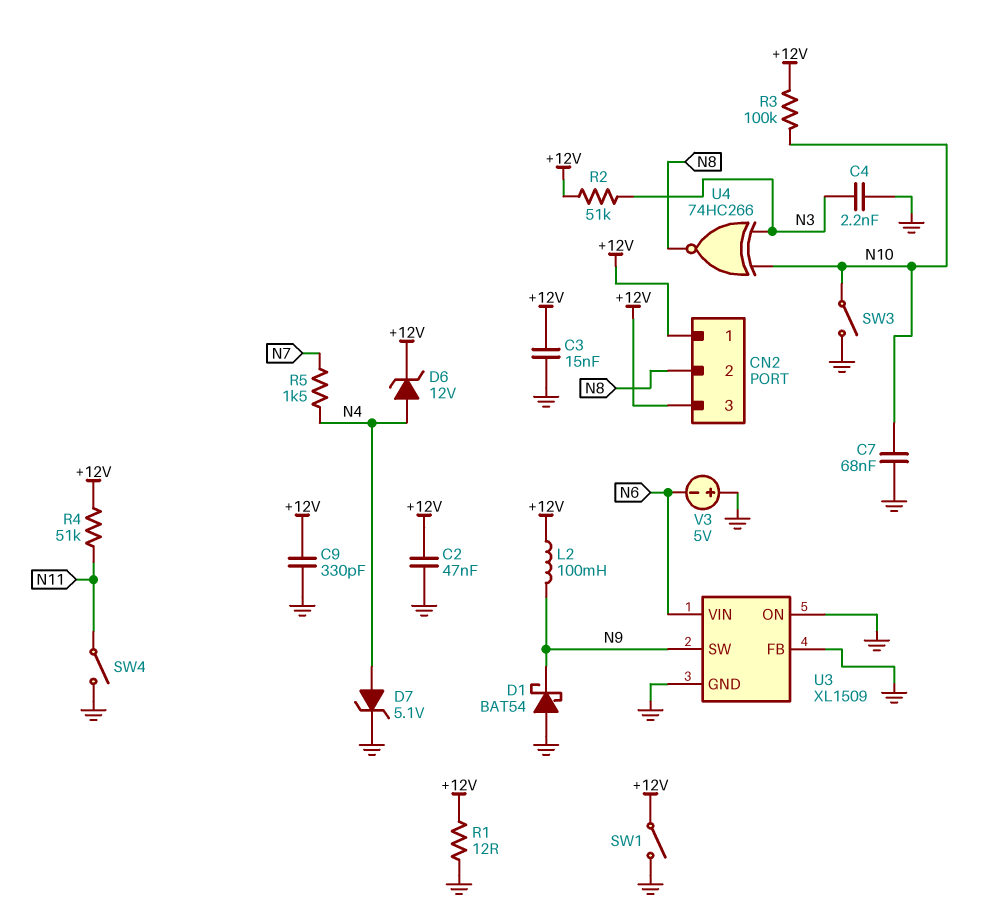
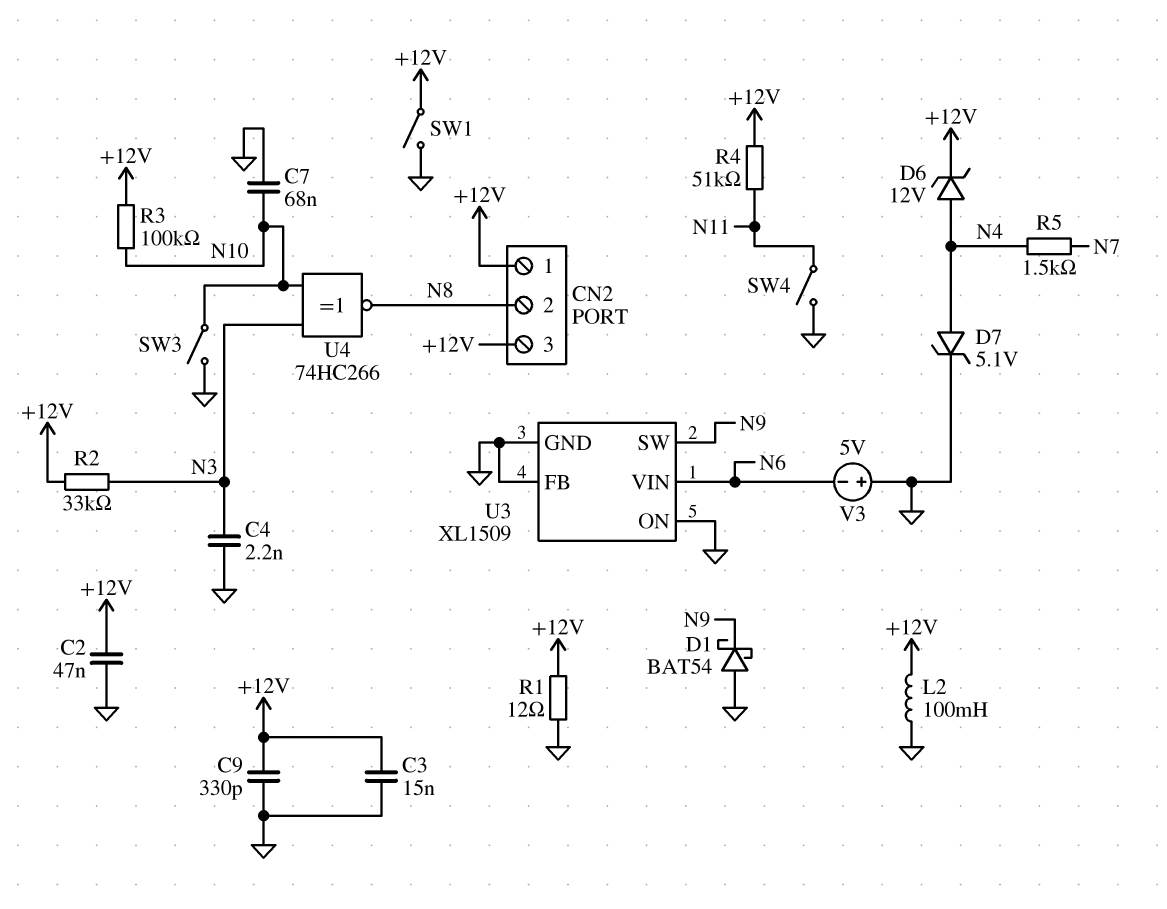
L2: 100mH (+12V, N9) -> 100mH (+12V, GND)
R2: 51k (+12V, N3) -> 33k (+12V, N3)

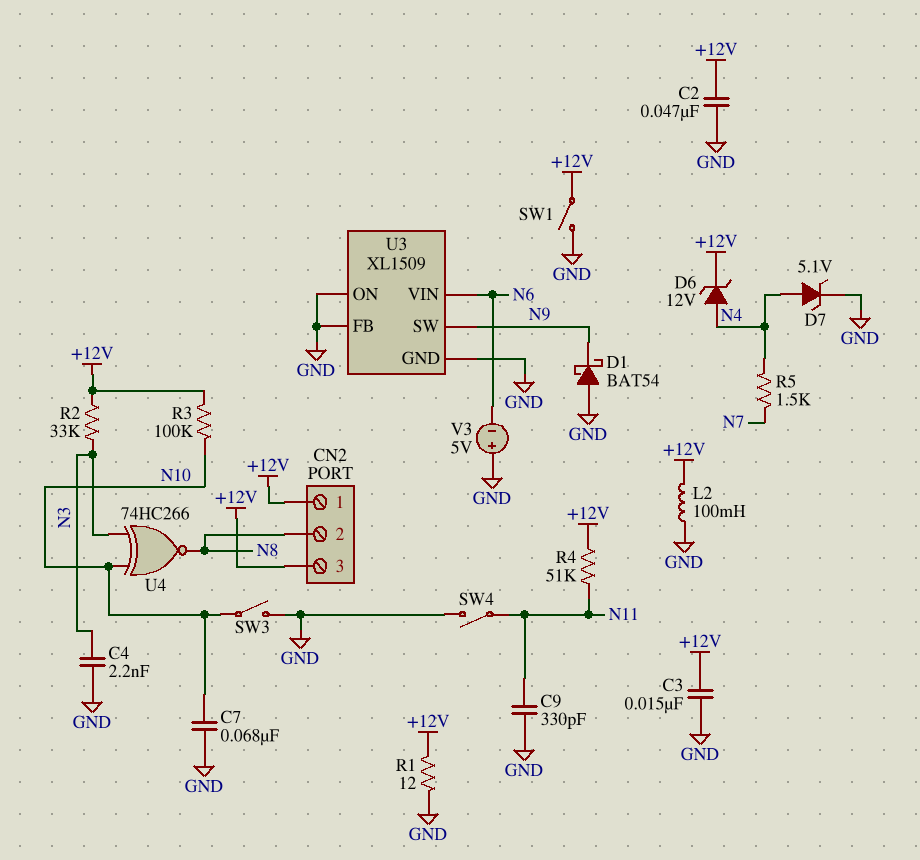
C9: 330pF (+12V, GND) -> 330pF (GND, N11)

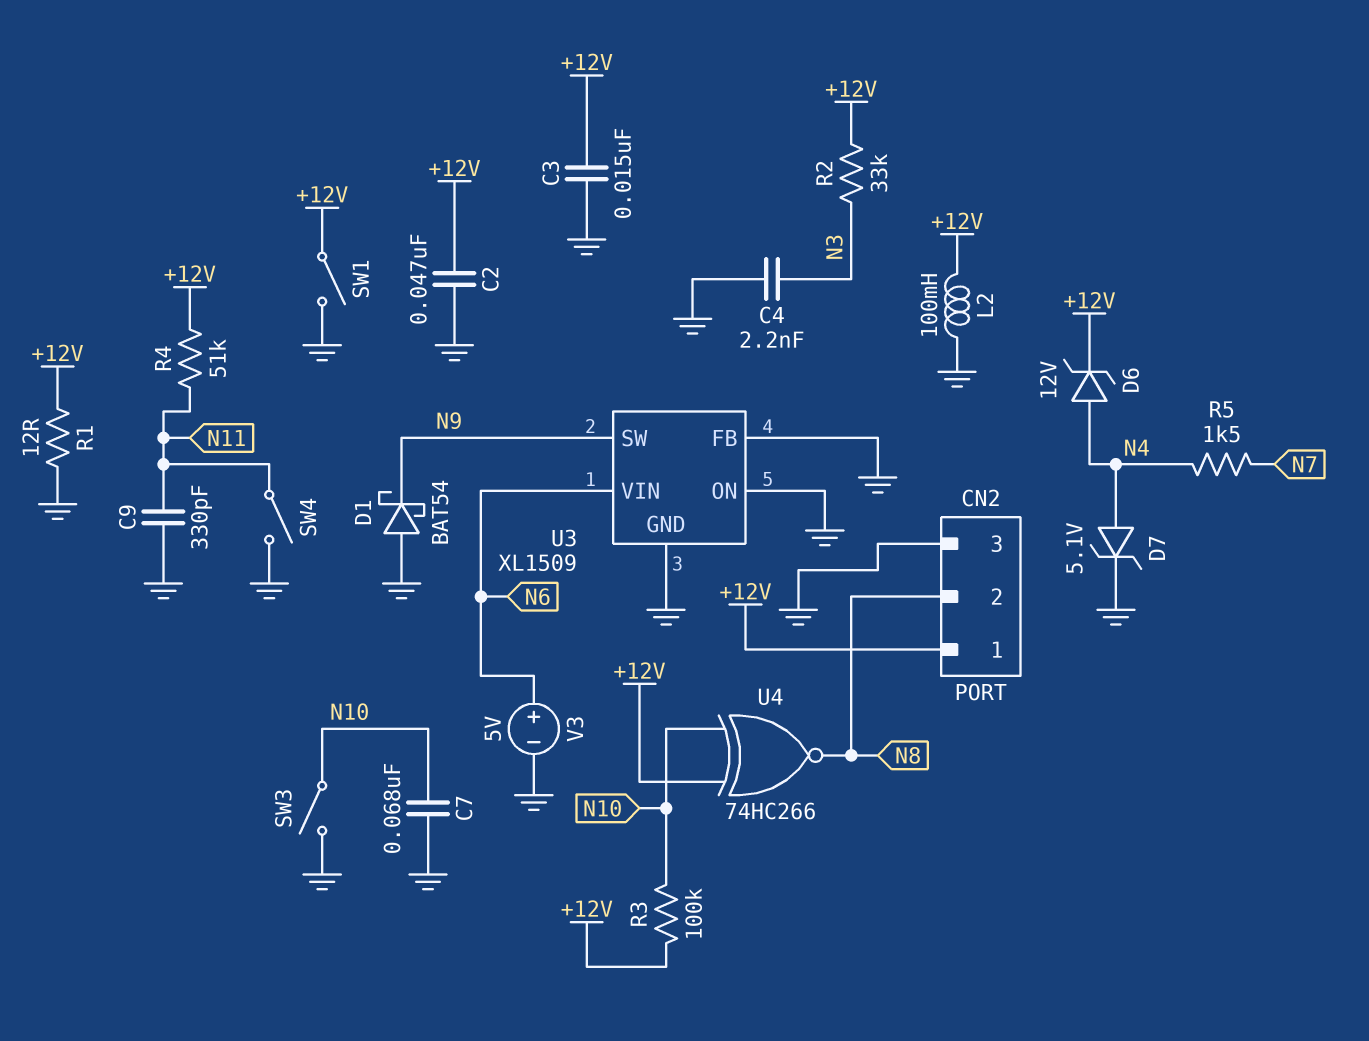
CN2 pin 3: +12V -> GND
U4: XNOR 74HC266 (in N3, in N10, out N8) -> XNOR 74HC266 (in +12V, in N10, out N8)
V3: 5V (plus GND, minus N6) -> 5V (plus N6, minus GND)

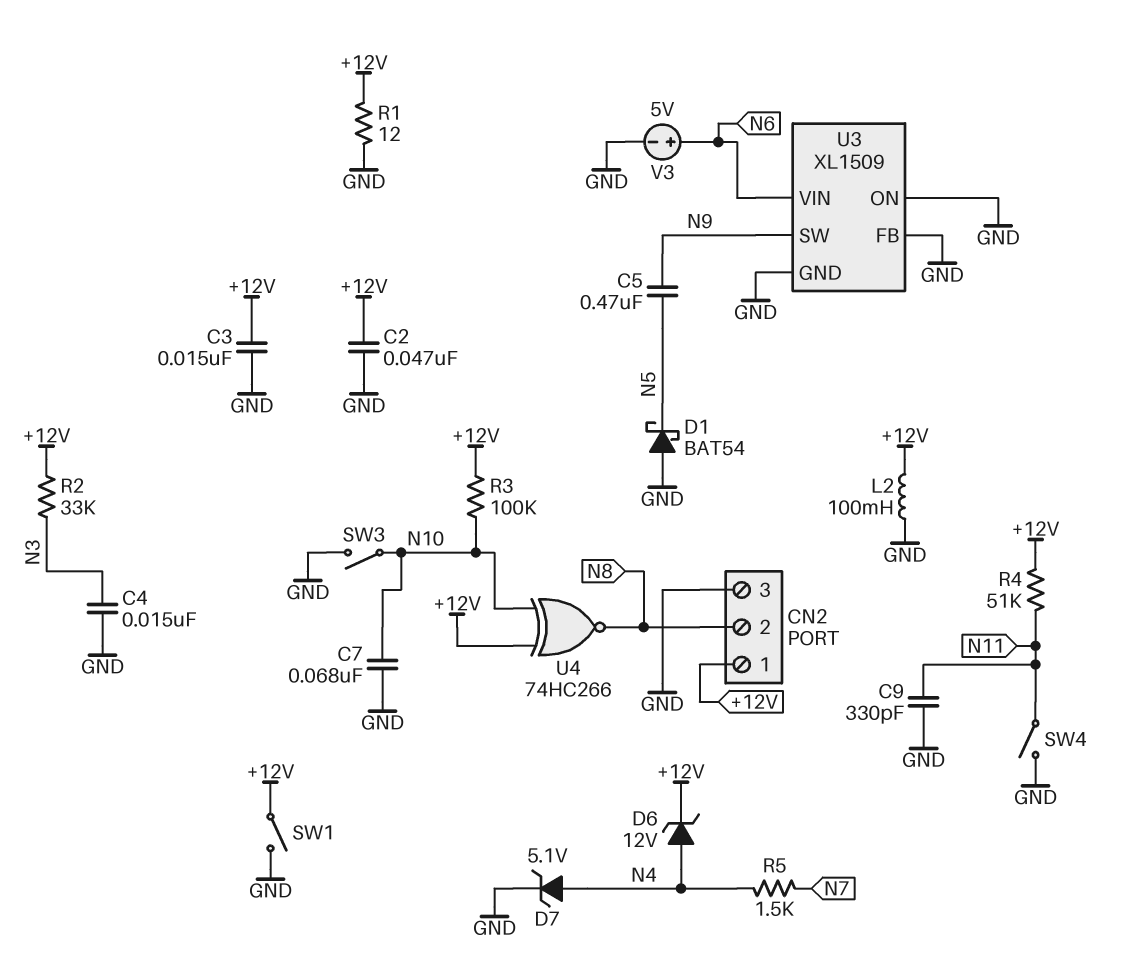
C4: 2.2nF (GND, N3) -> 15nF (GND, N3)
C5: none -> 470nF (N5, N9)
D1: schottky BAT54 (A GND, K N9) -> schottky BAT54 (A GND, K N5)

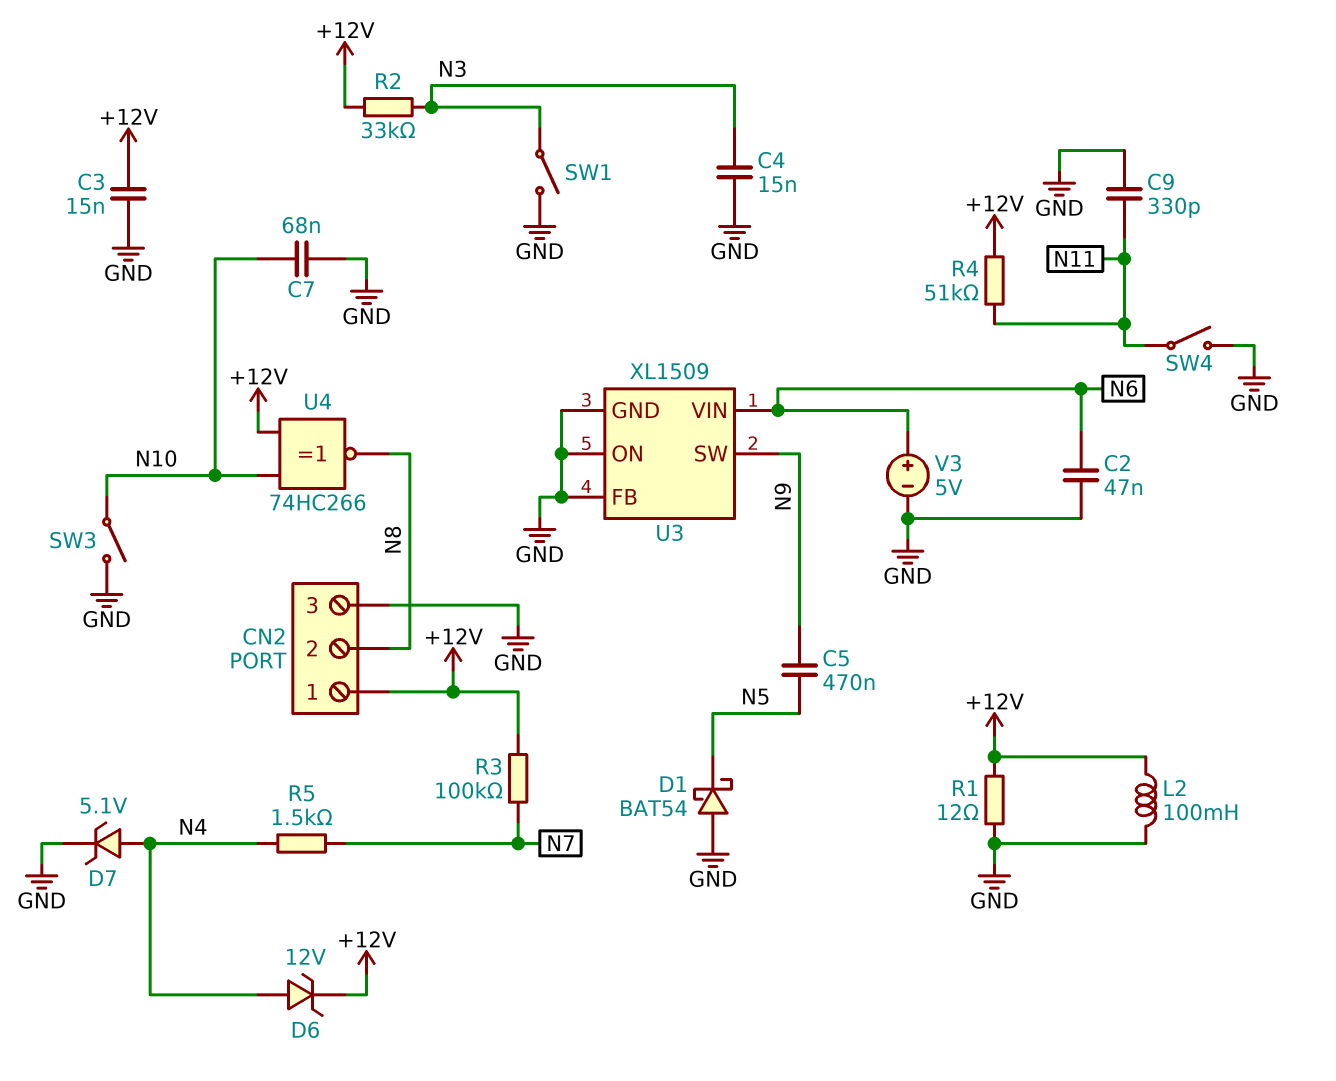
C2: 47nF (+12V, GND) -> 47nF (GND, N6)
R3: 100k (+12V, N10) -> 100k (+12V, N7)
SW1: switch (+12V, GND) -> switch (GND, N3)

